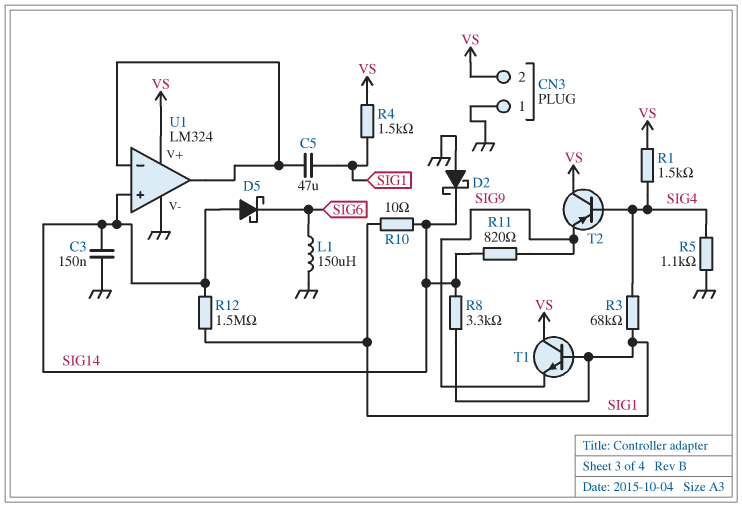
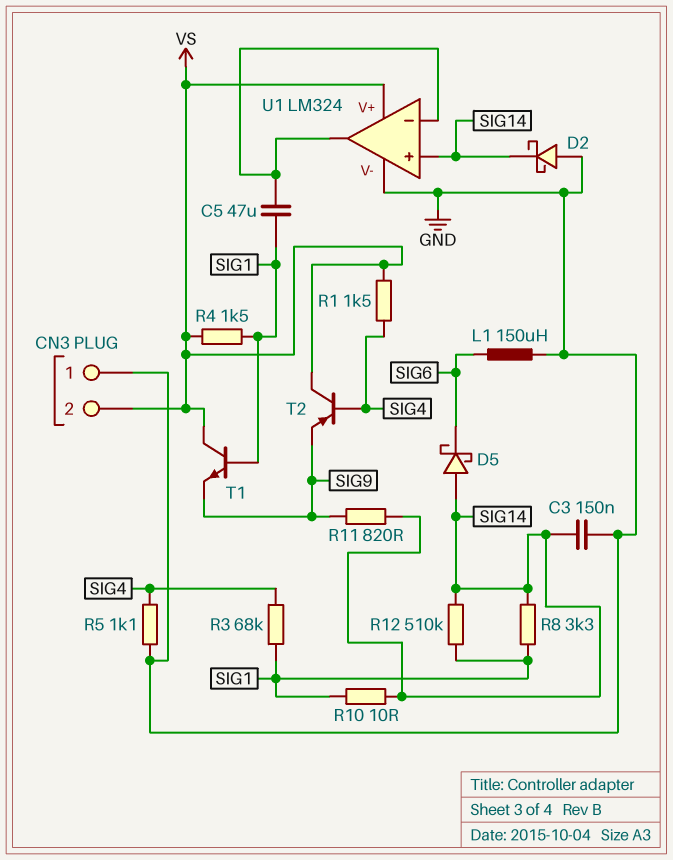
R12: 1.5M (SIG1, SIG14) -> 510k (SIG1, SIG14)

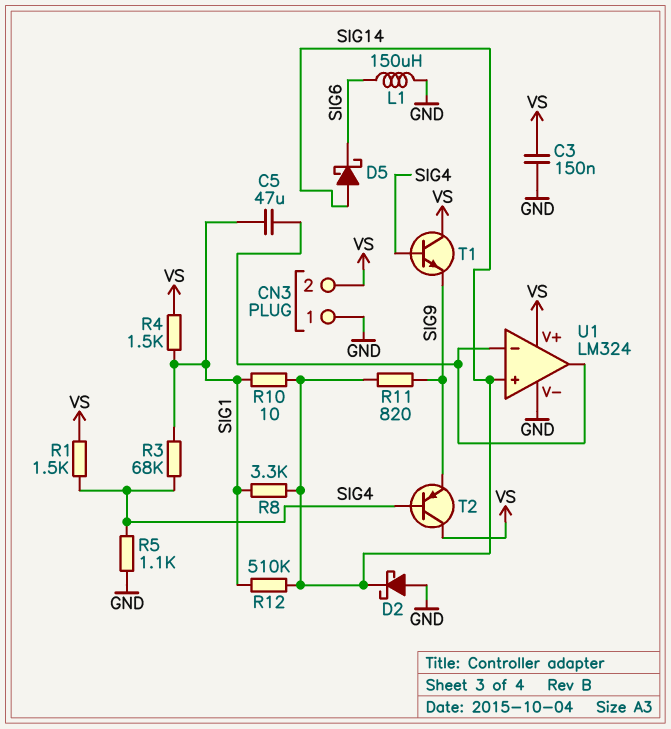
C3: 150nF (GND, SIG14) -> 150nF (GND, VS)
T1: NPN (B SIG1, C VS, E SIG9) -> NPN (B SIG4, C VS, E SIG9)

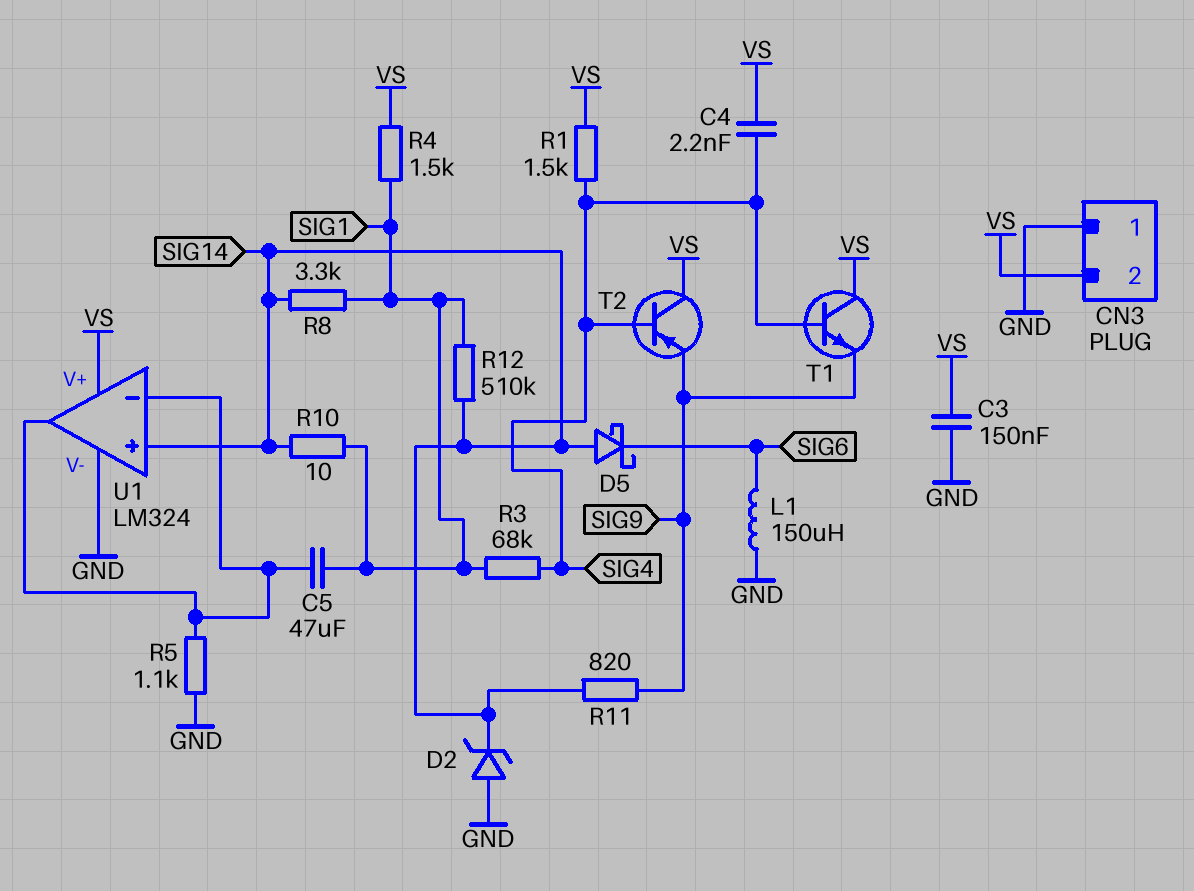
C4: none -> 2.2nF (SIG4, VS)
D2: schottky (A GND, K SIG14) -> zener (A GND, K SIG14)
R5: 1.1k (GND, SIG4) -> 1.1k (GND, U1/in-)

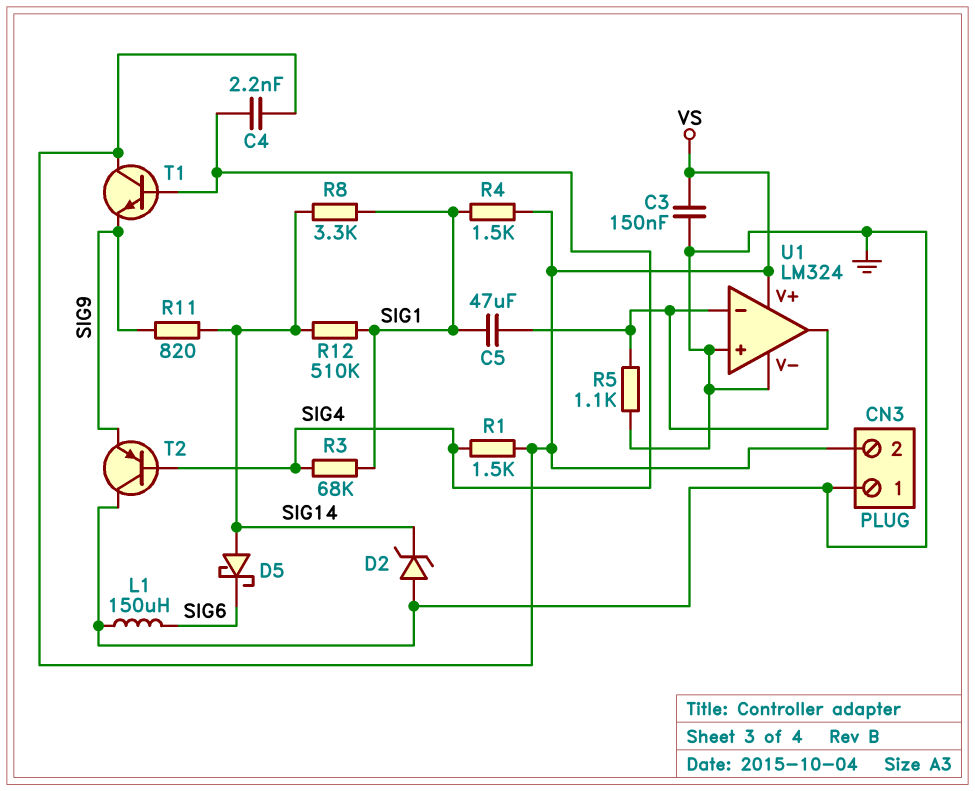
R10: 10 (SIG1, SIG14) -> none
T2: PNP (B SIG4, C VS, E SIG9) -> PNP (B SIG4, C GND, E SIG9)
U1 pin in+: SIG14 -> GND

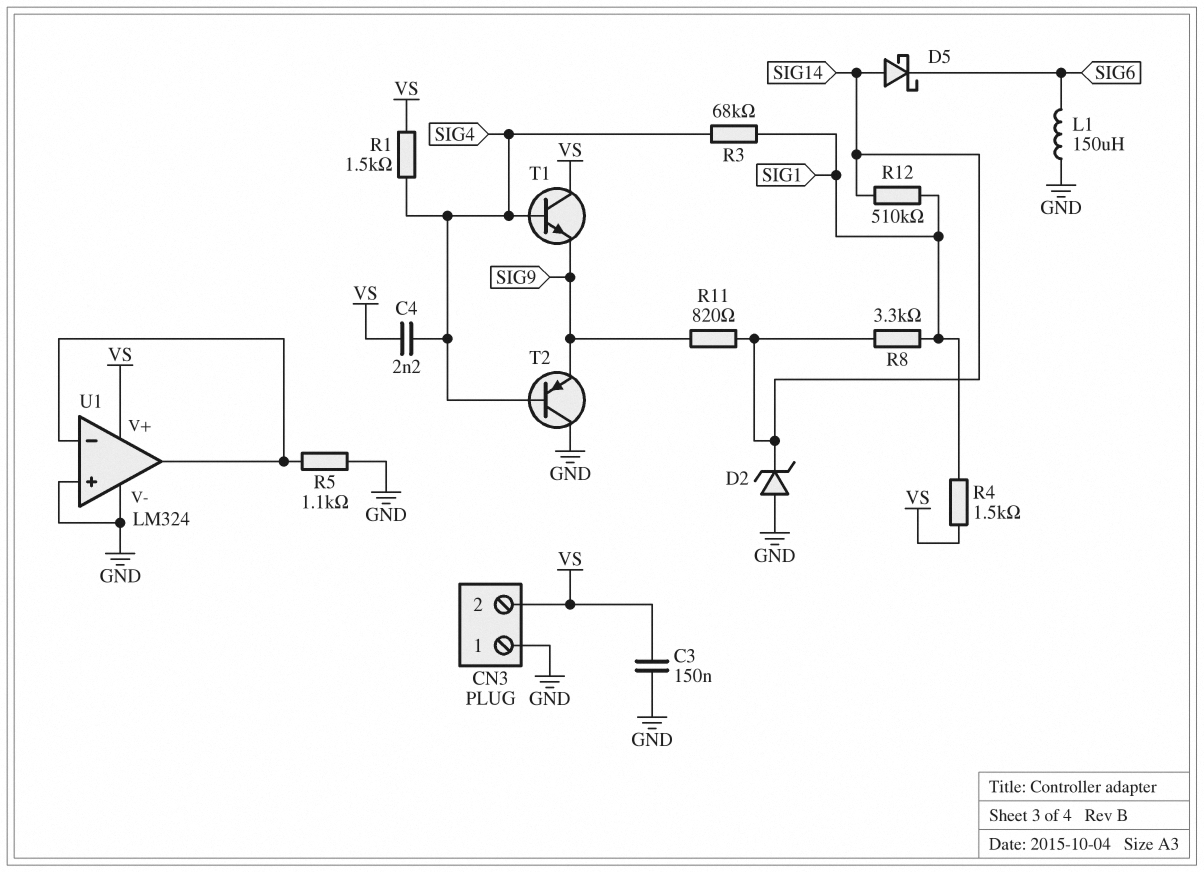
C5: 47uF (SIG1, U1/in-) -> none

